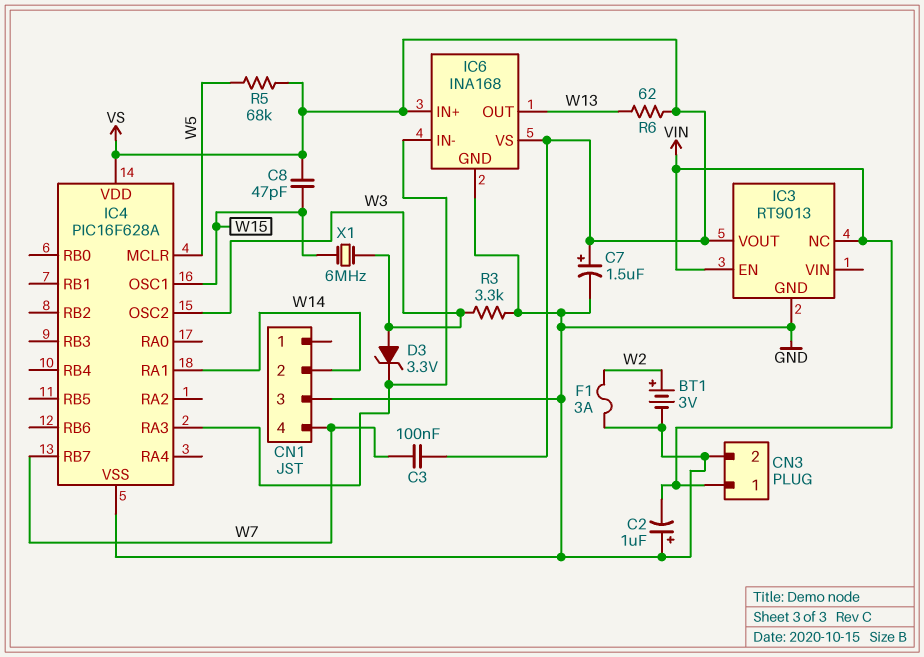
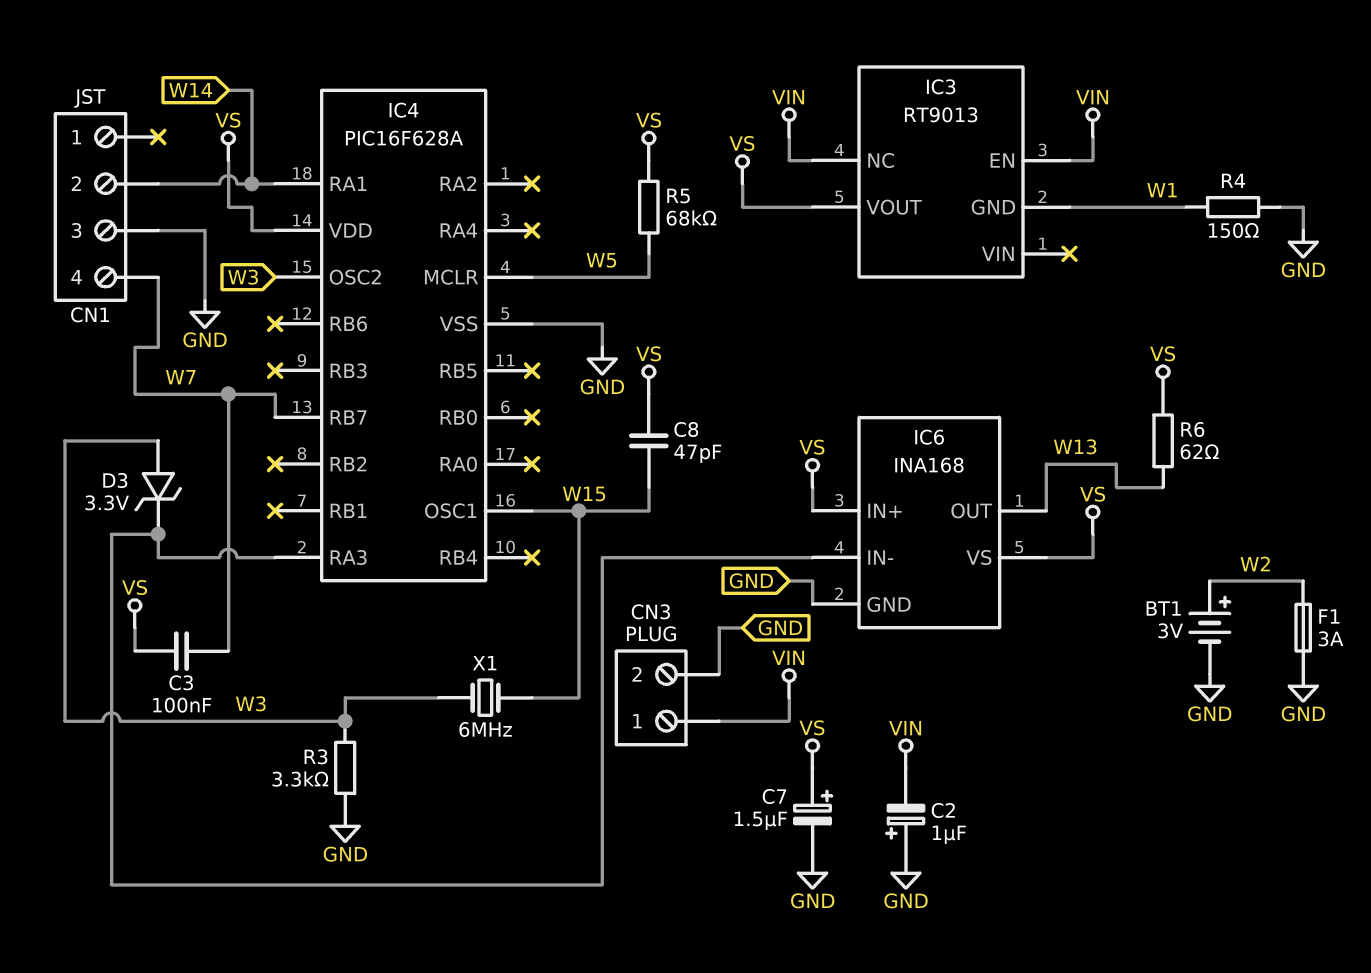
IC3 pin GND: GND -> W1
R4: none -> 150 (GND, W1)

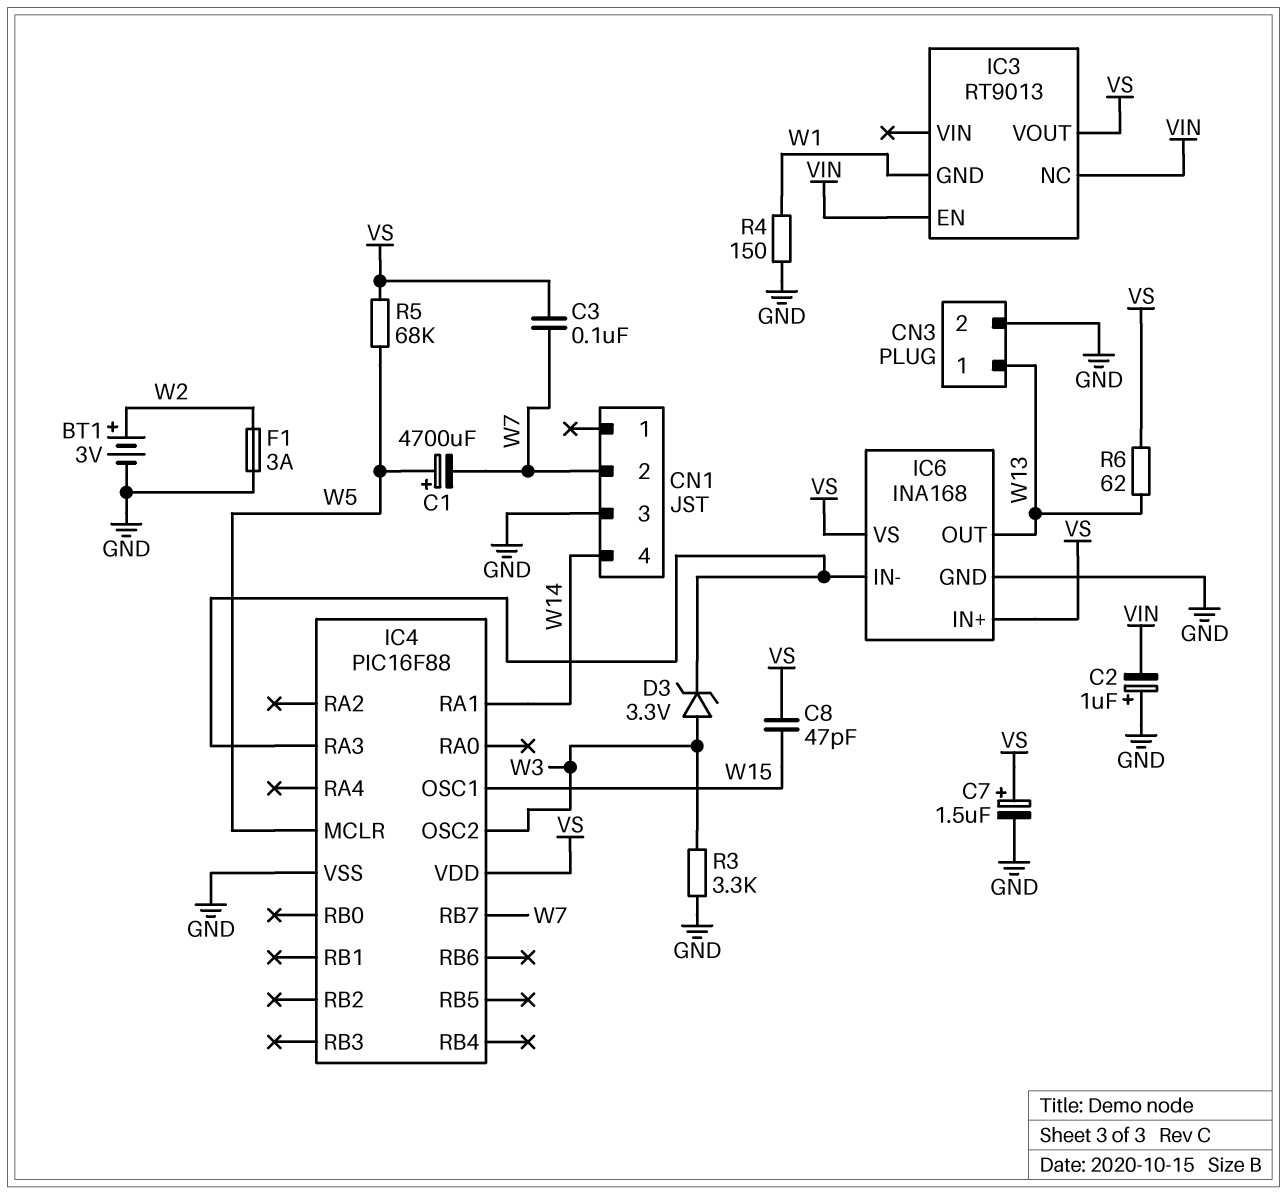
C1: none -> 4700uF (plus W5, minus W7)
CN1 pin 2: W14 -> W7
CN1 pin 4: W7 -> W14
CN3 pin 1: VIN -> W13
IC4: PIC16F628A -> PIC16F88
X1: 6MHz (W3, W15) -> none

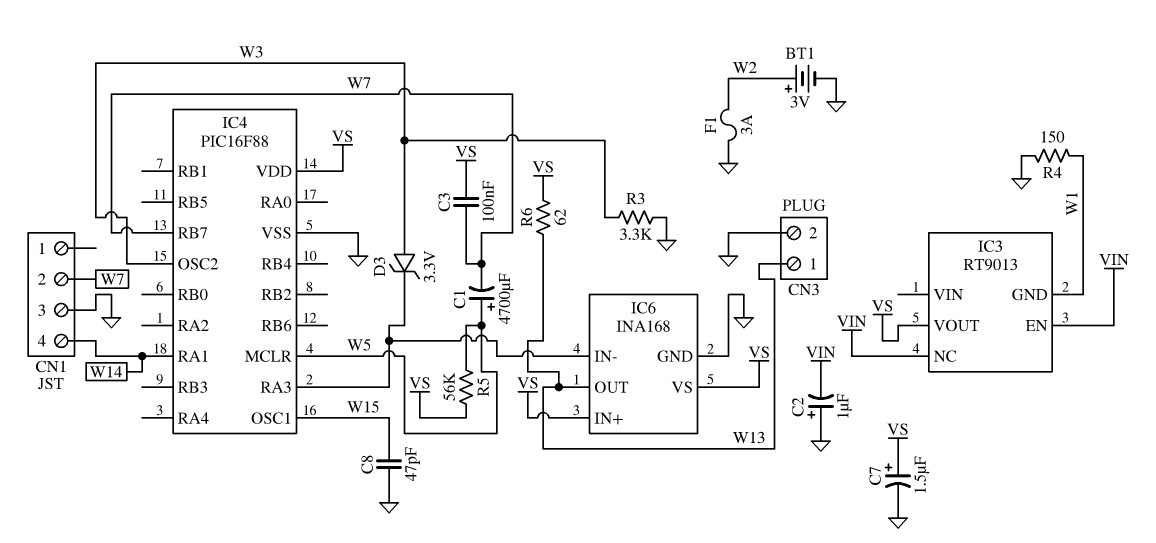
C8: 47pF (VS, W15) -> 47pF (GND, W15)
R5: 68k (VS, W5) -> 56k (VS, W5)

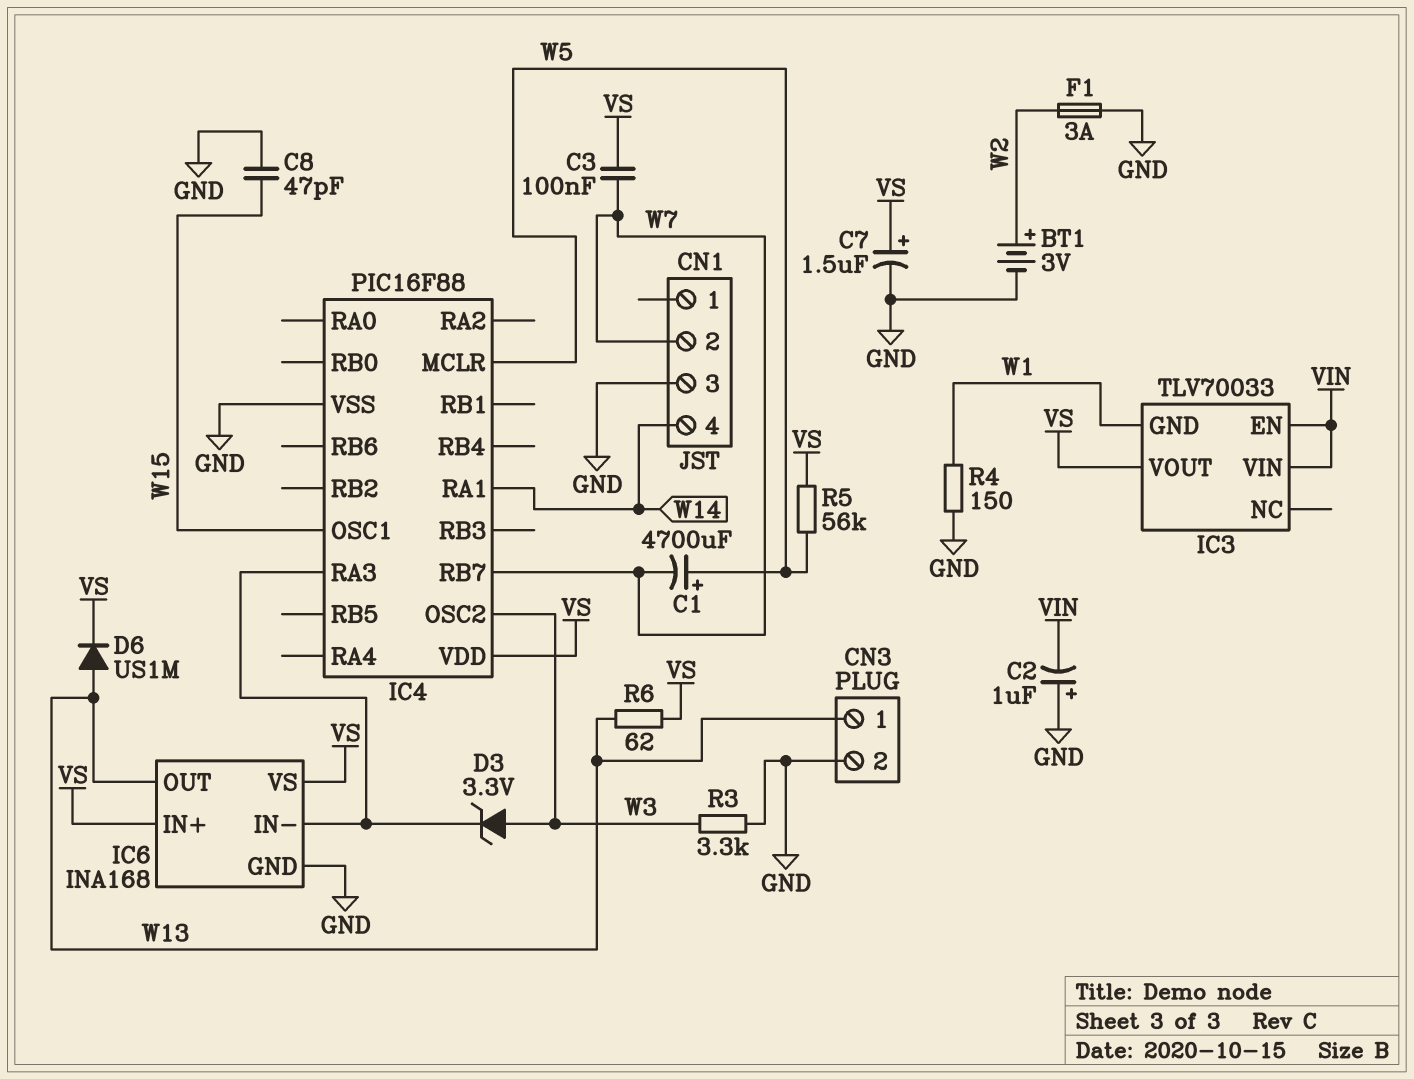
D6: none -> diode US1M (A W13, K VS)
IC3: RT9013 -> TLV70033
IC3 pin NC: VIN -> none
IC3 pin VIN: none -> VIN

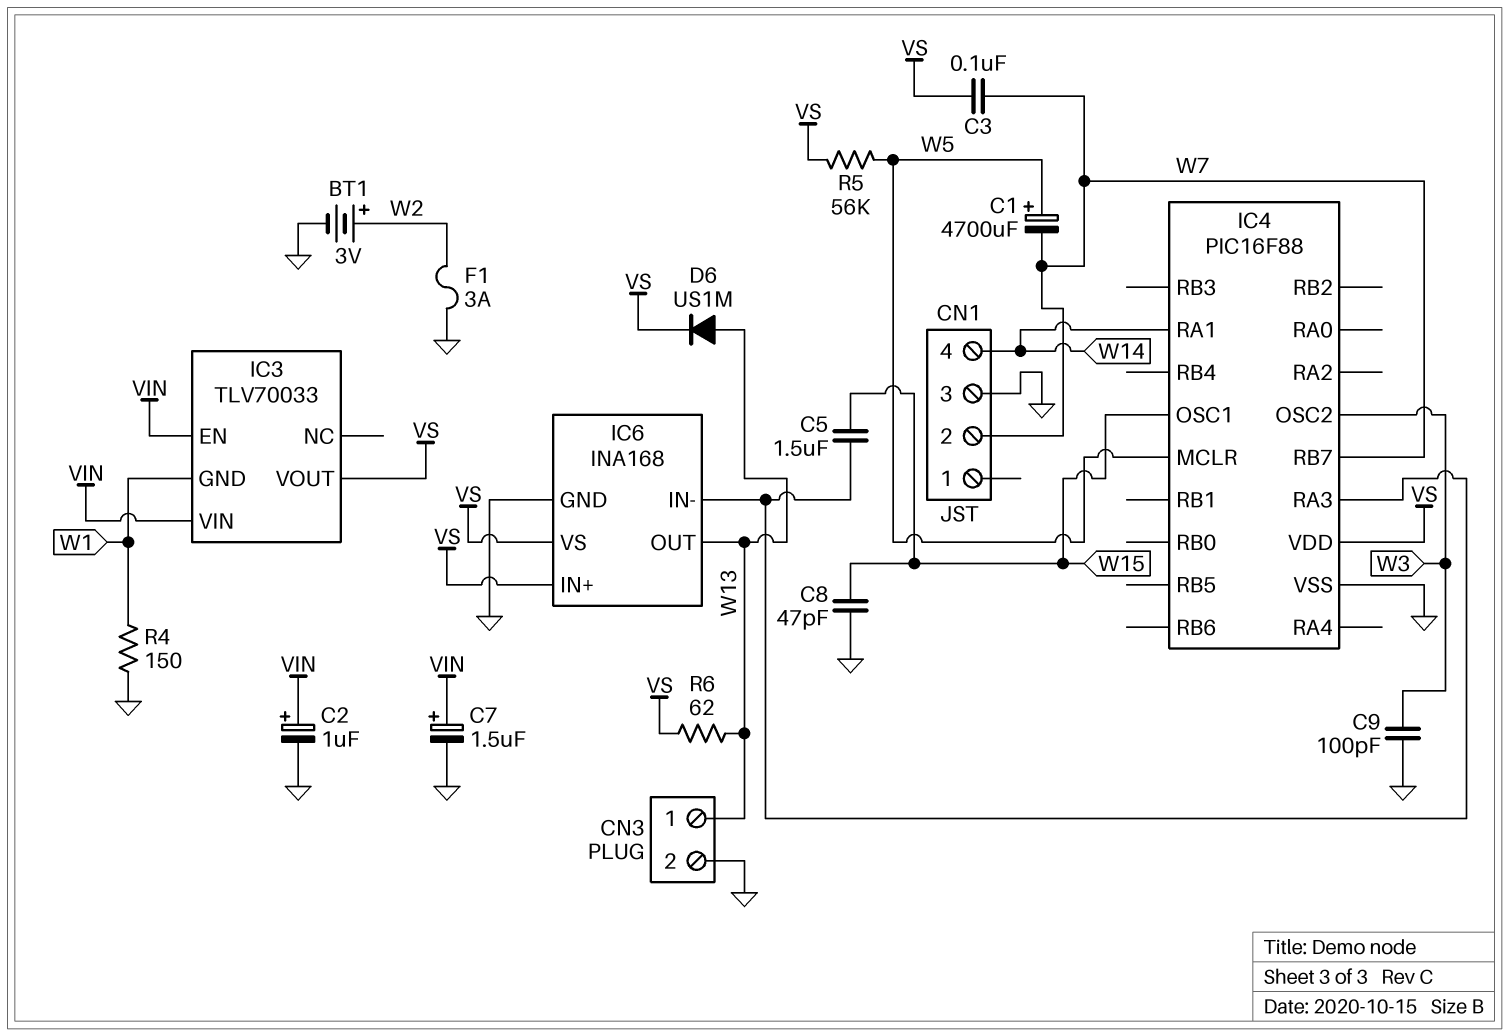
C2: 1uF (plus GND, minus VIN) -> 1uF (plus VIN, minus GND)
C5: none -> 1.5uF (IC4/RA3, W15)
C7: 1.5uF (plus VS, minus GND) -> 1.5uF (plus VIN, minus GND)
C9: none -> 100pF (GND, W3)
D3: zener 3.3V (A W3, K IC4/RA3) -> none
R3: 3.3k (GND, W3) -> none

